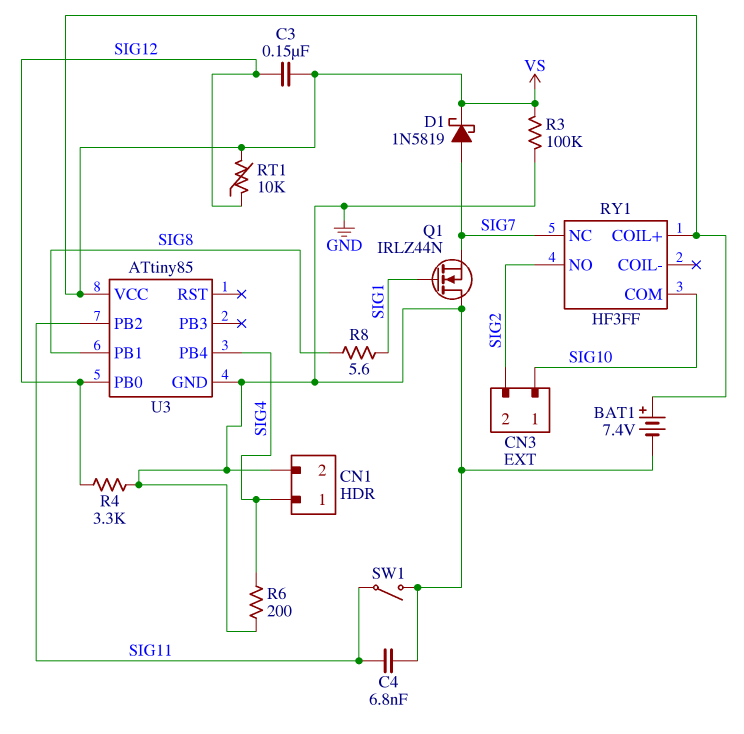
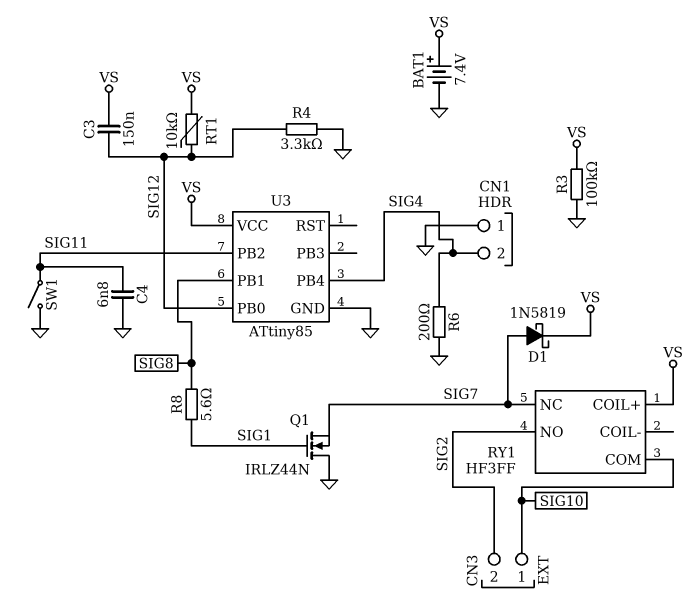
CN1 pin 1: SIG4 -> GND
CN1 pin 2: GND -> SIG4

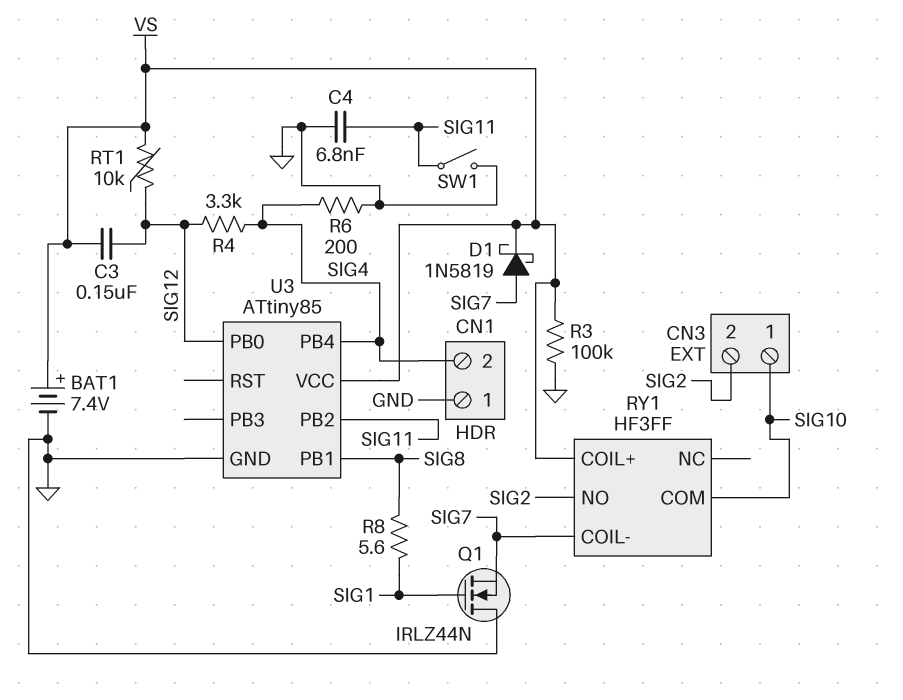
R4: 3.3k (GND, SIG12) -> 3.3k (SIG4, SIG12)
RY1 pin COIL-: none -> SIG7
RY1 pin NC: SIG7 -> none

